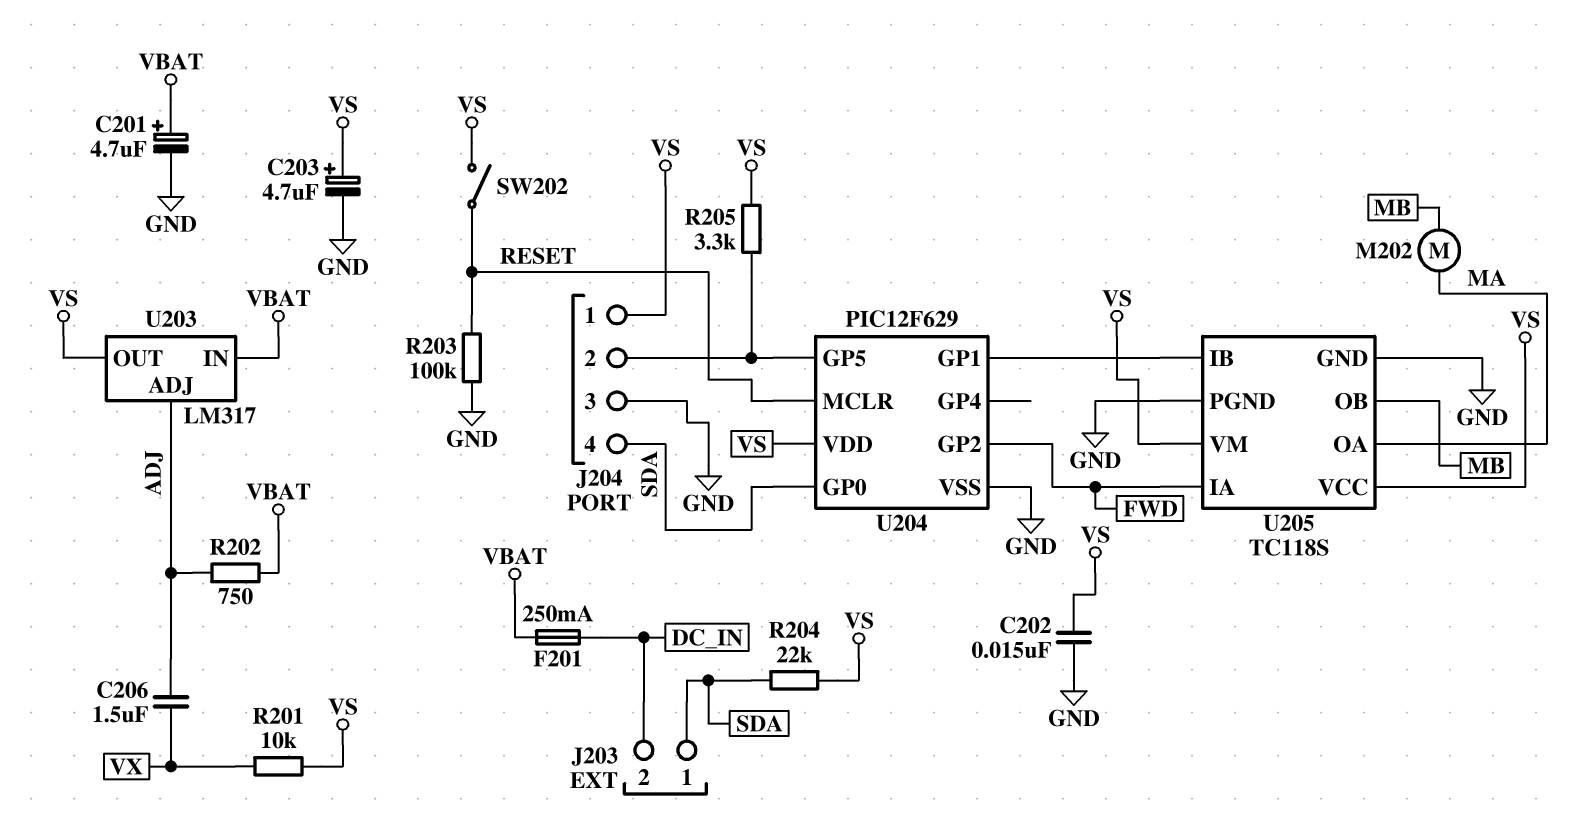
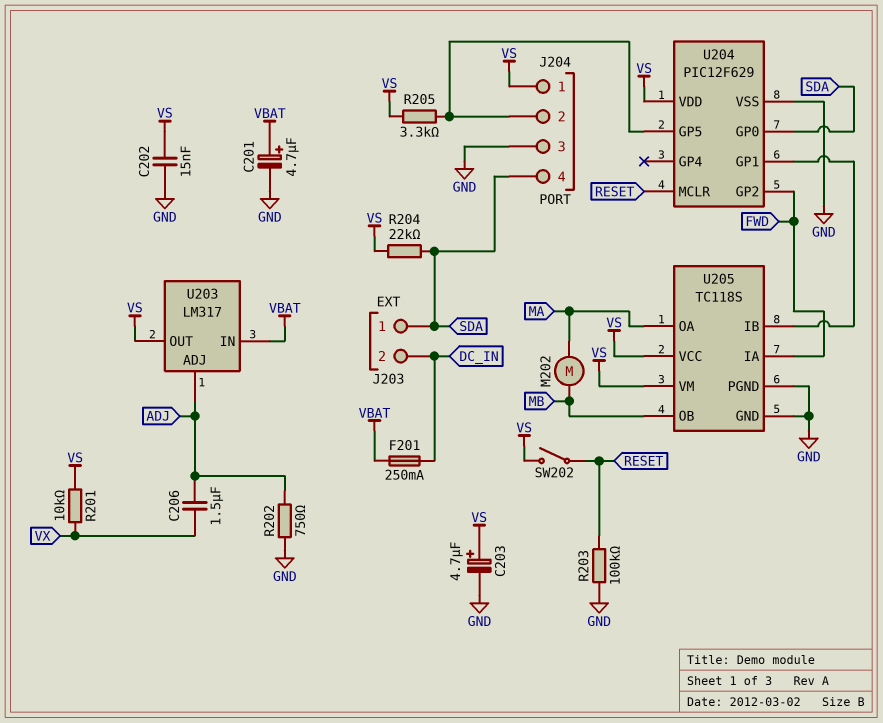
R202: 750 (ADJ, VBAT) -> 750 (ADJ, GND)

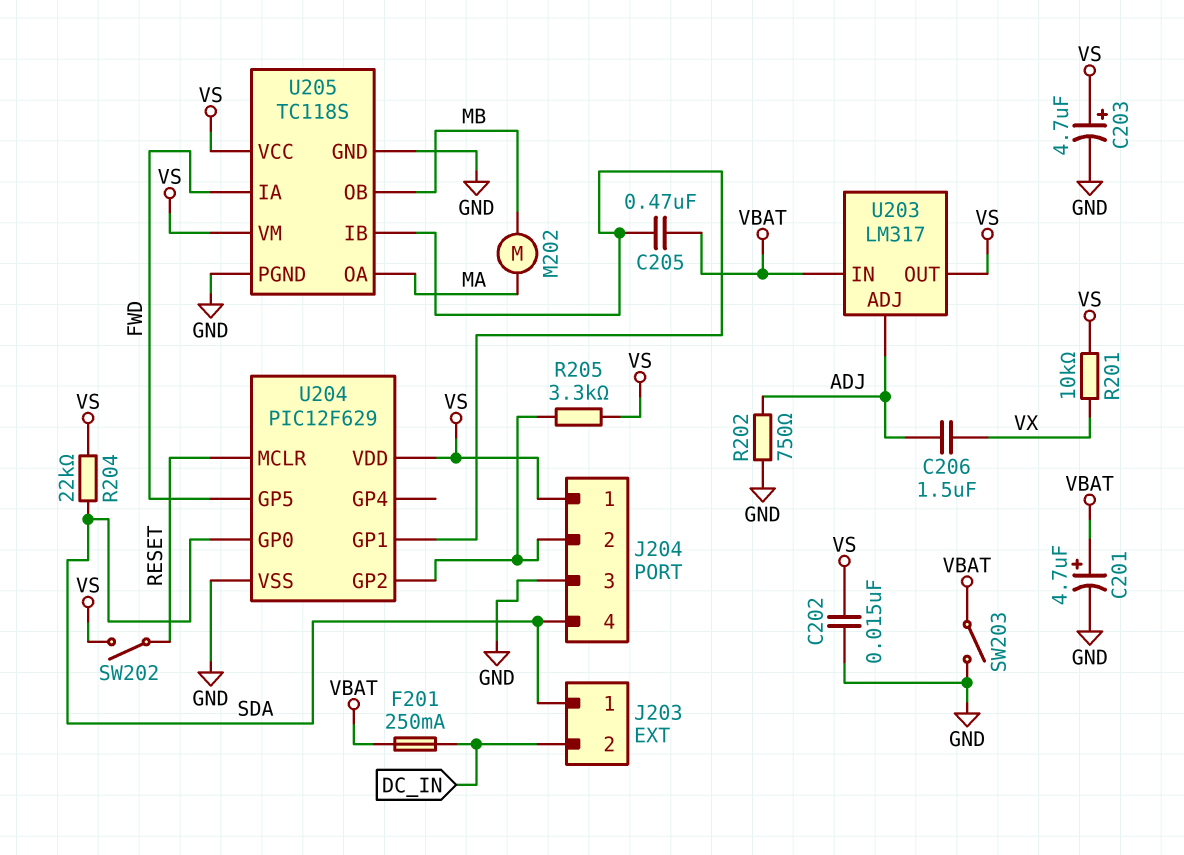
C205: none -> 470nF (U204/GP1, VBAT)
R203: 100k (GND, RESET) -> none
SW203: none -> switch (GND, VBAT)
U204 pin GP2: FWD -> J204/2
U204 pin GP5: J204/2 -> FWD

